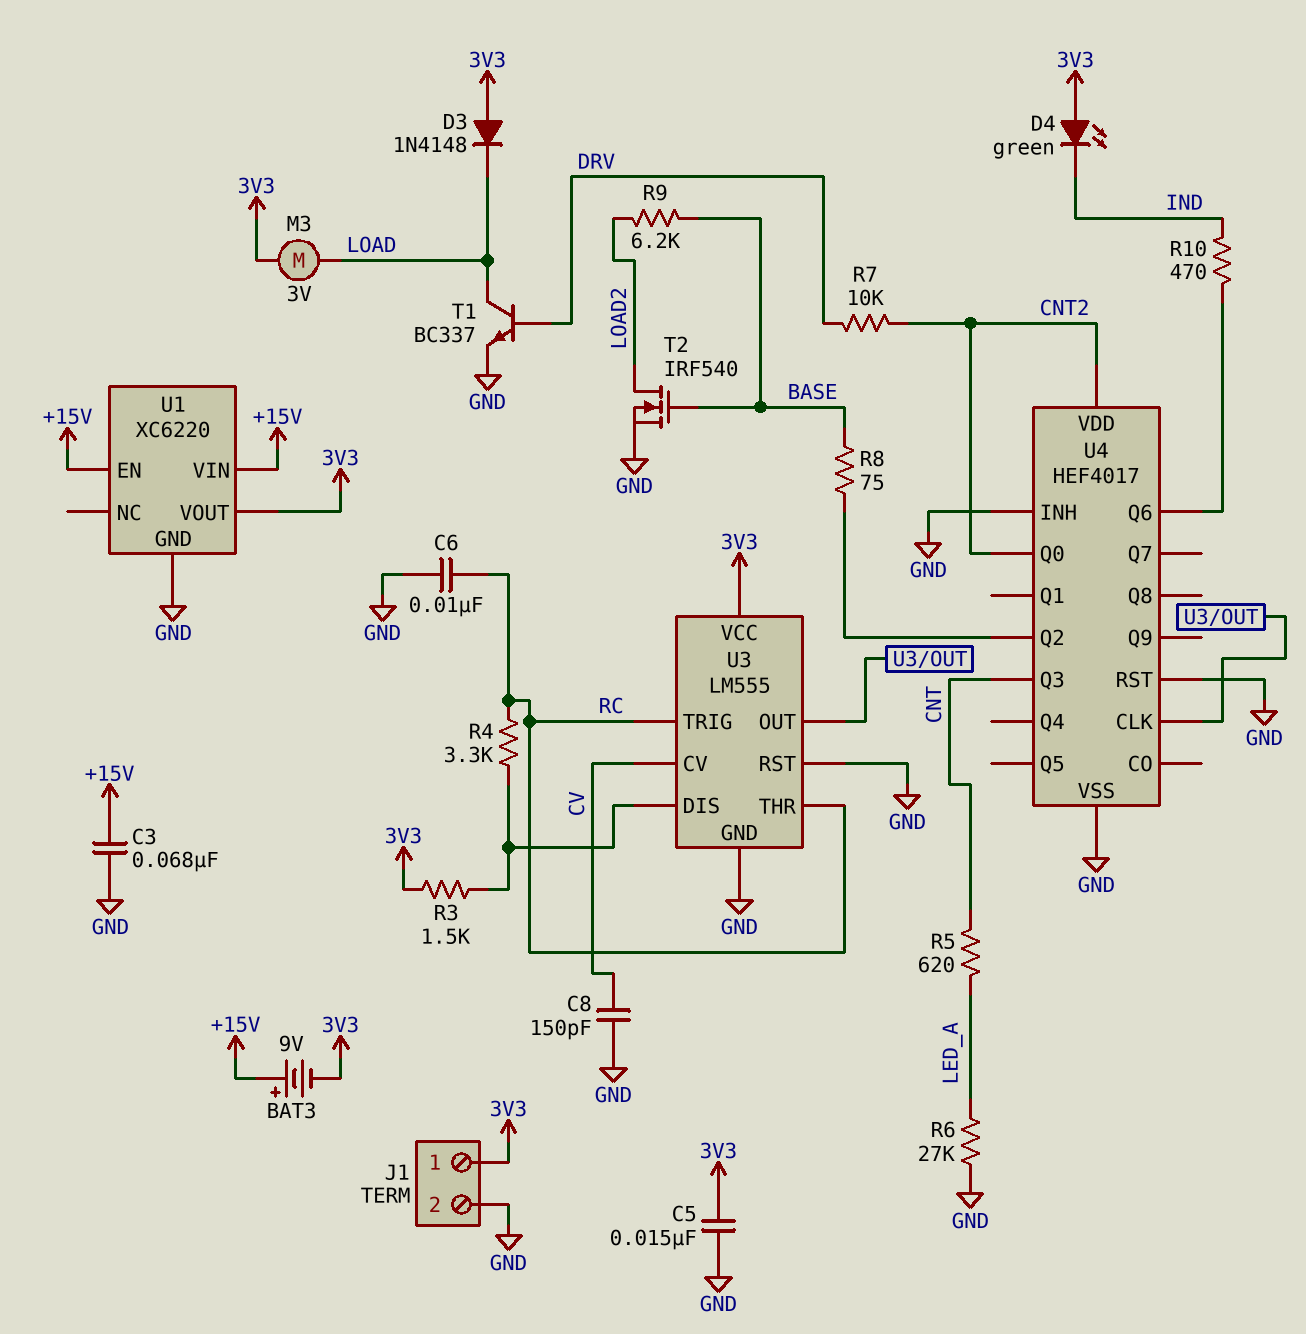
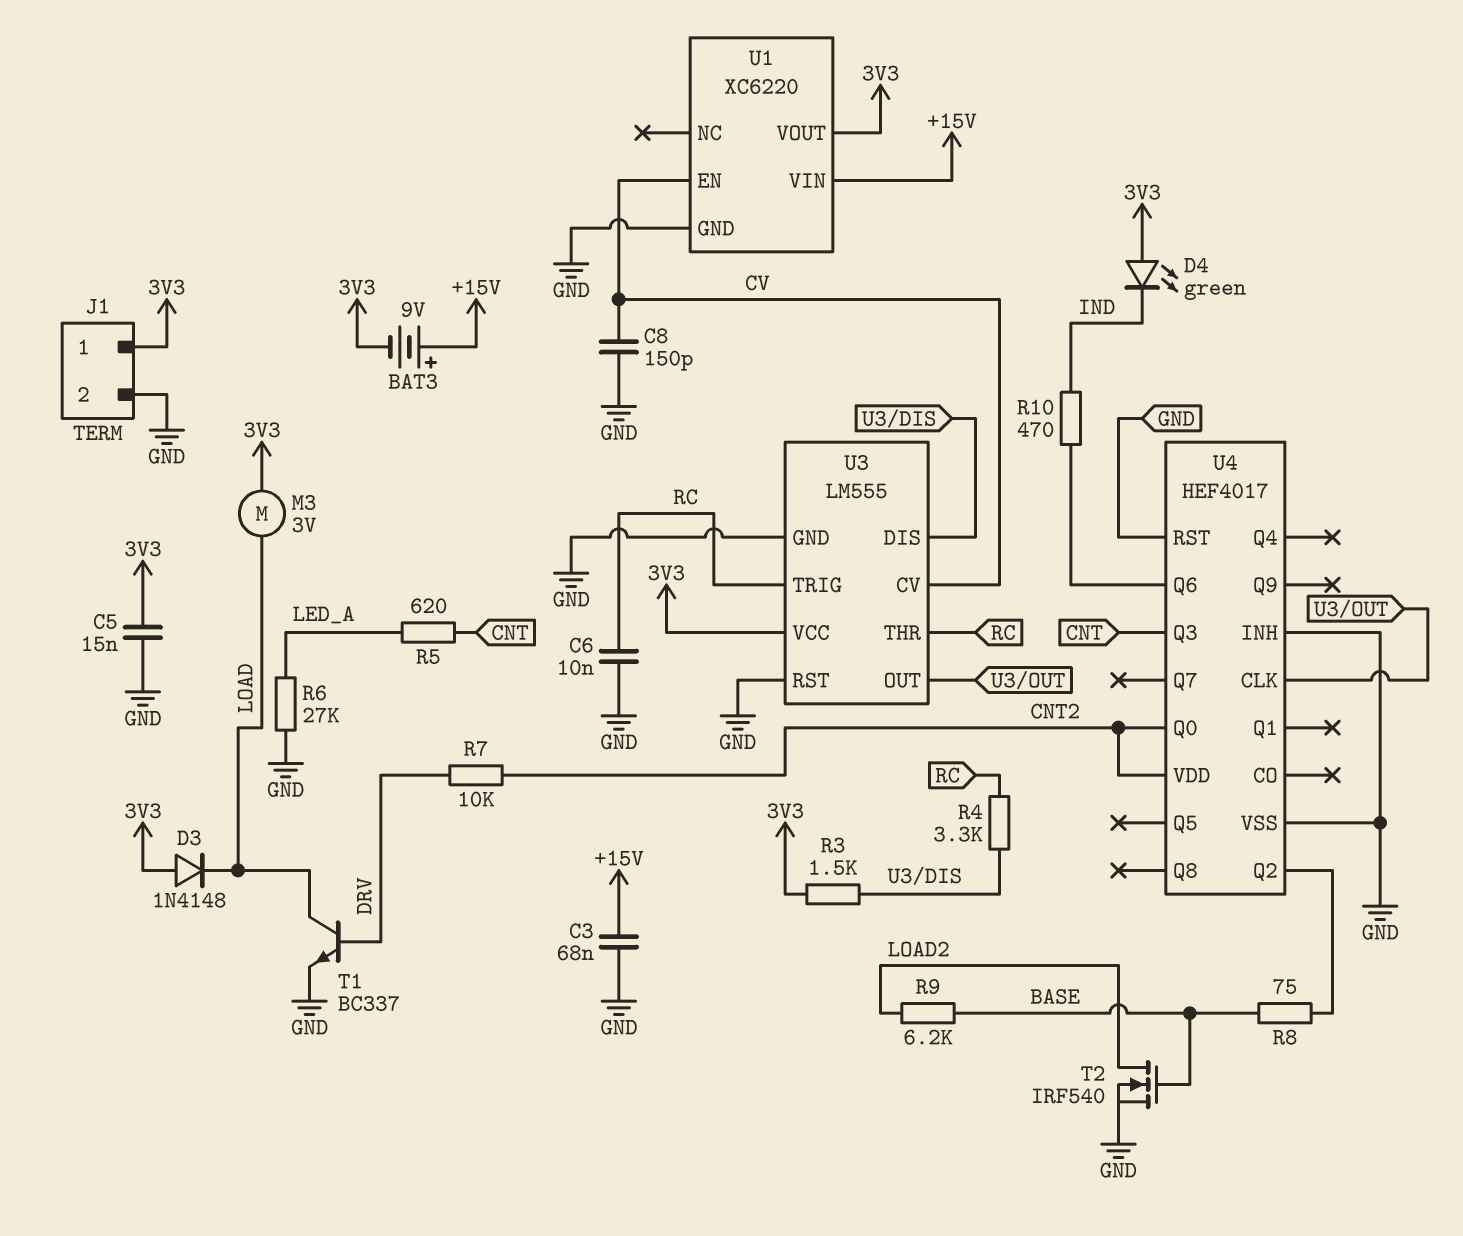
U1 pin EN: +15V -> CV

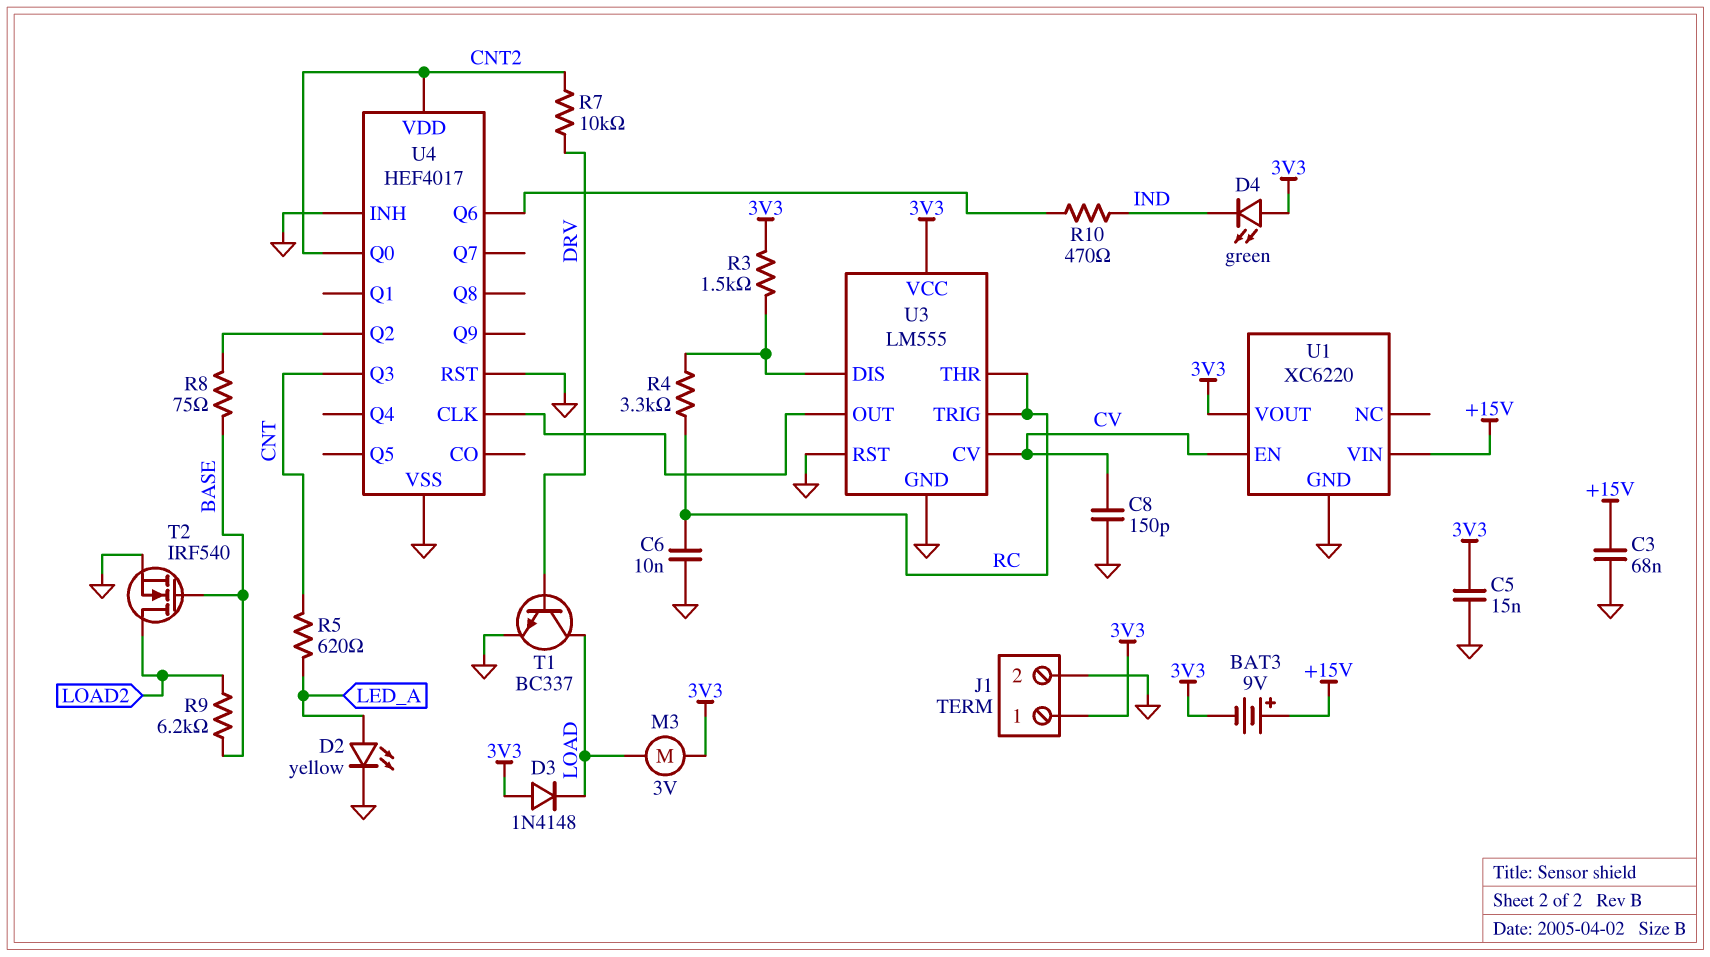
D2: none -> LED yellow (A LED_A, K GND)
R6: 27k (GND, LED_A) -> none

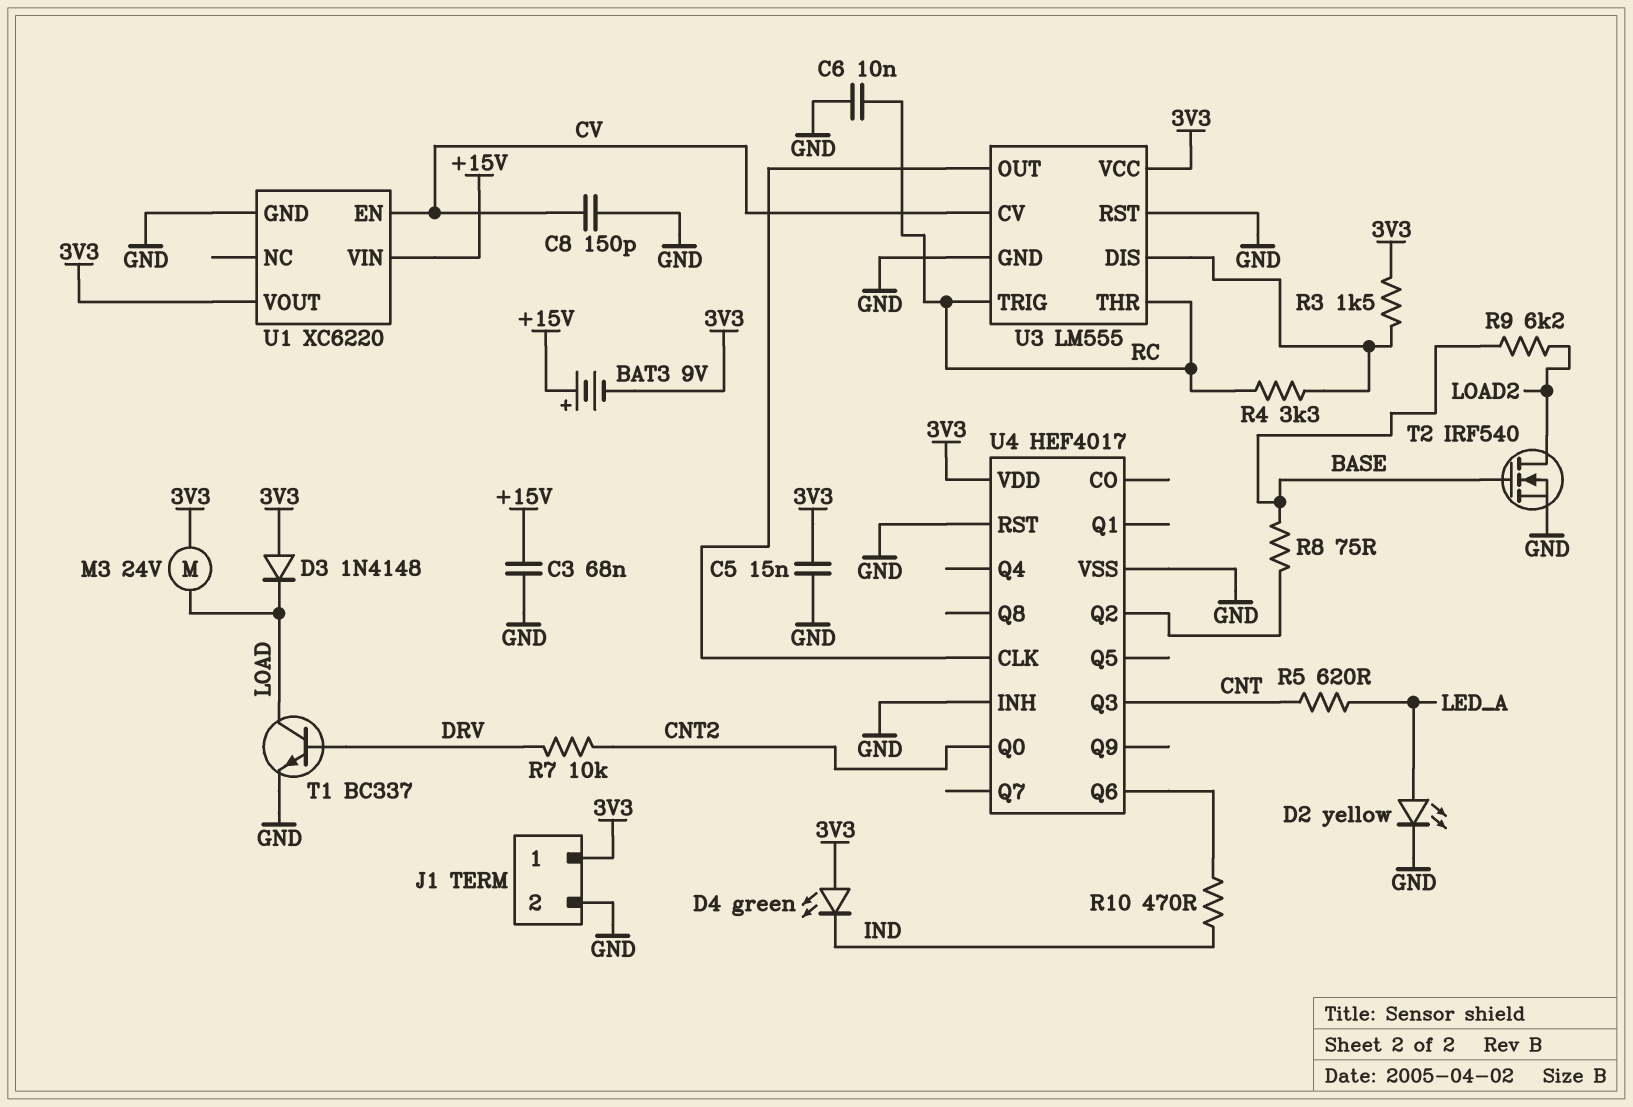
M3: motor 3V (3V3, LOAD) -> motor 24V (3V3, LOAD)
U4 pin VDD: CNT2 -> 3V3

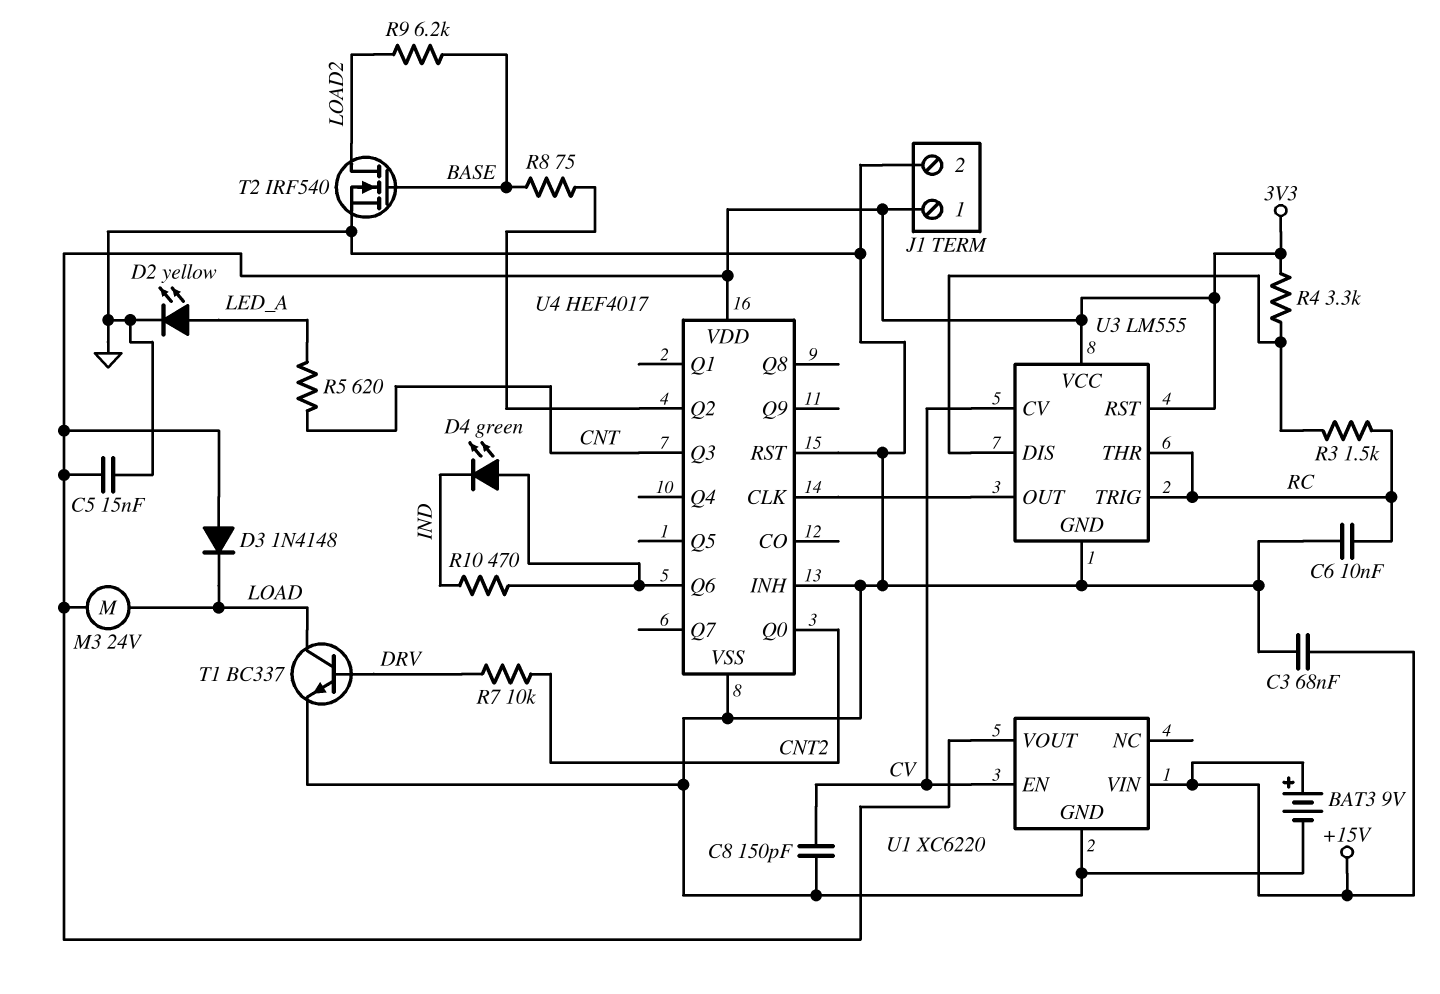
BAT3: 9V (plus +15V, minus 3V3) -> 9V (plus +15V, minus GND)
D4: LED green (A 3V3, K IND) -> LED green (A U4/Q6, K IND)
R3: 1.5k (3V3, U3/DIS) -> 1.5k (RC, U3/DIS)
R4: 3.3k (RC, U3/DIS) -> 3.3k (3V3, U3/DIS)
U3 pin RST: GND -> 3V3

